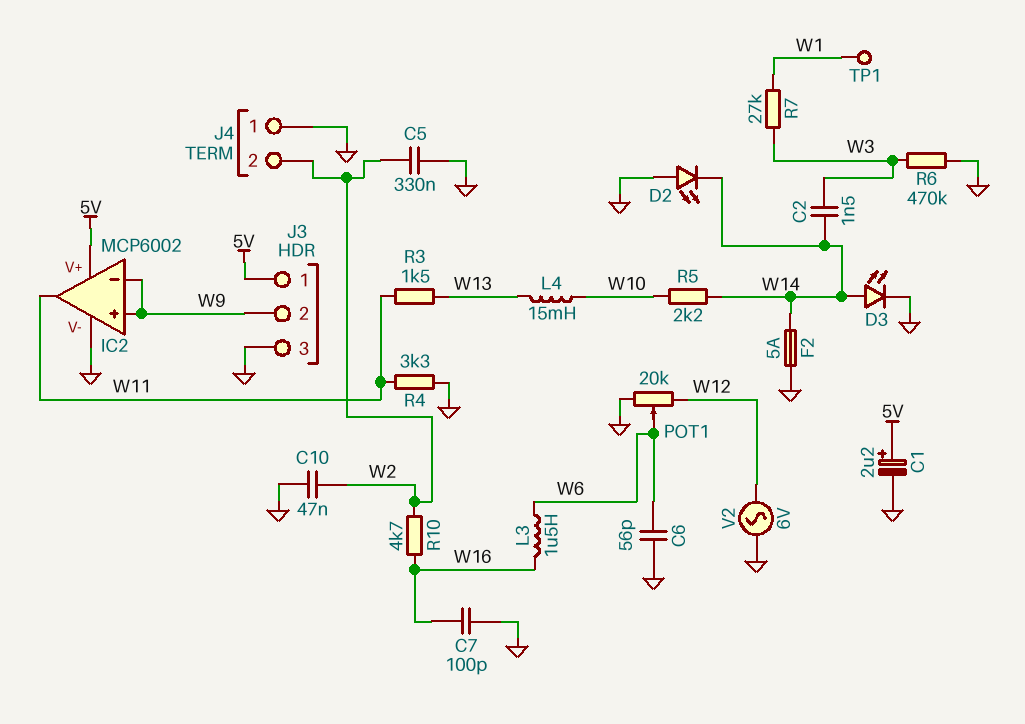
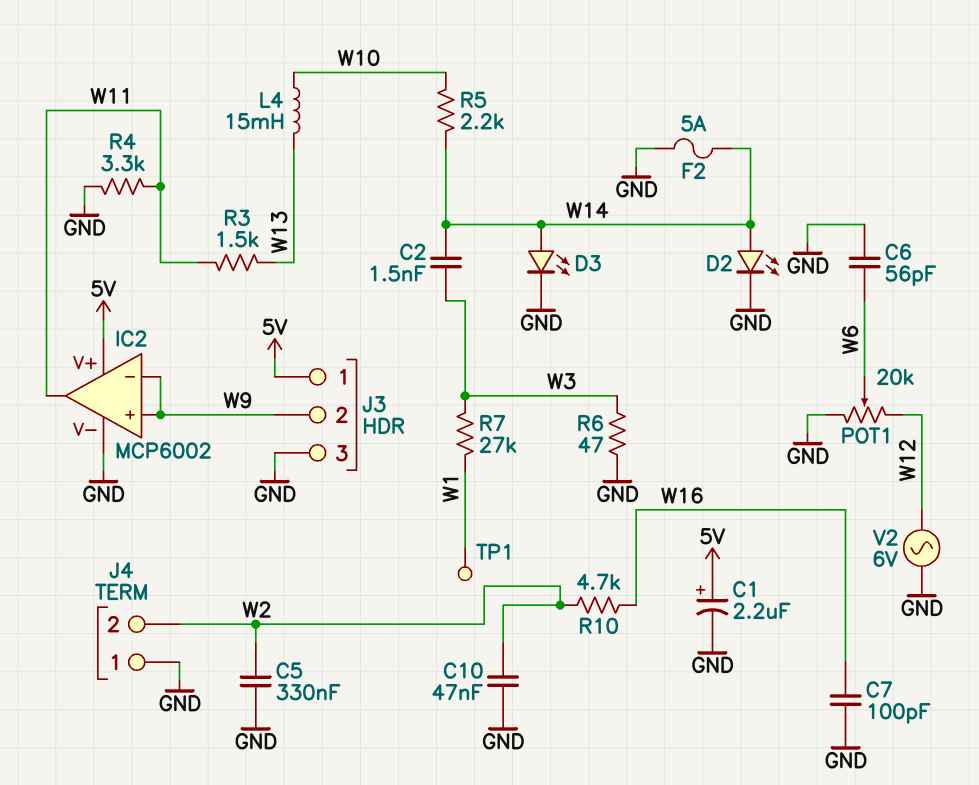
D2: LED (A GND, K W14) -> LED (A W14, K GND)
L3: 1.5uH (W6, W16) -> none
R6: 470k (GND, W3) -> 47 (GND, W3)

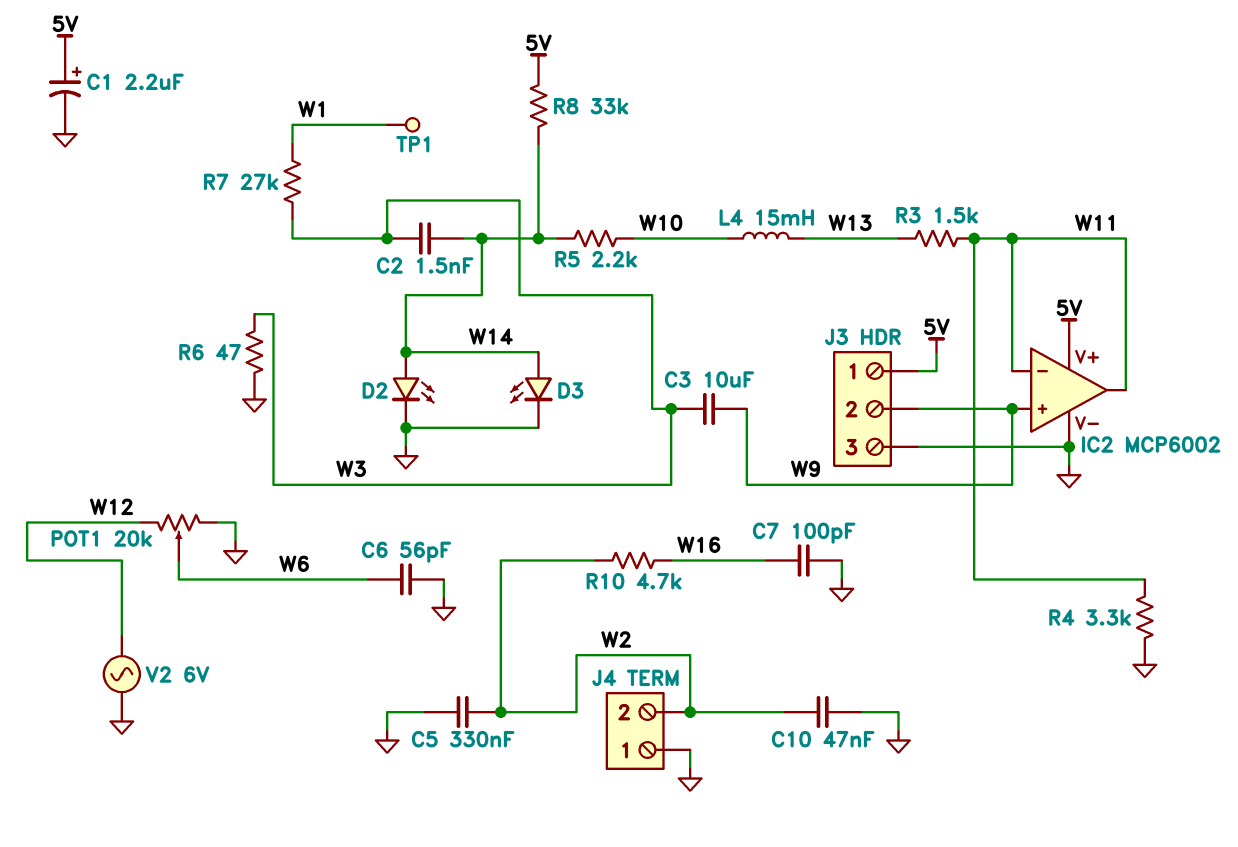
C3: none -> 10uF (W3, W9)
F2: 5A (GND, W14) -> none
IC2 pin in-: W9 -> W11
R8: none -> 33k (5V, W14)

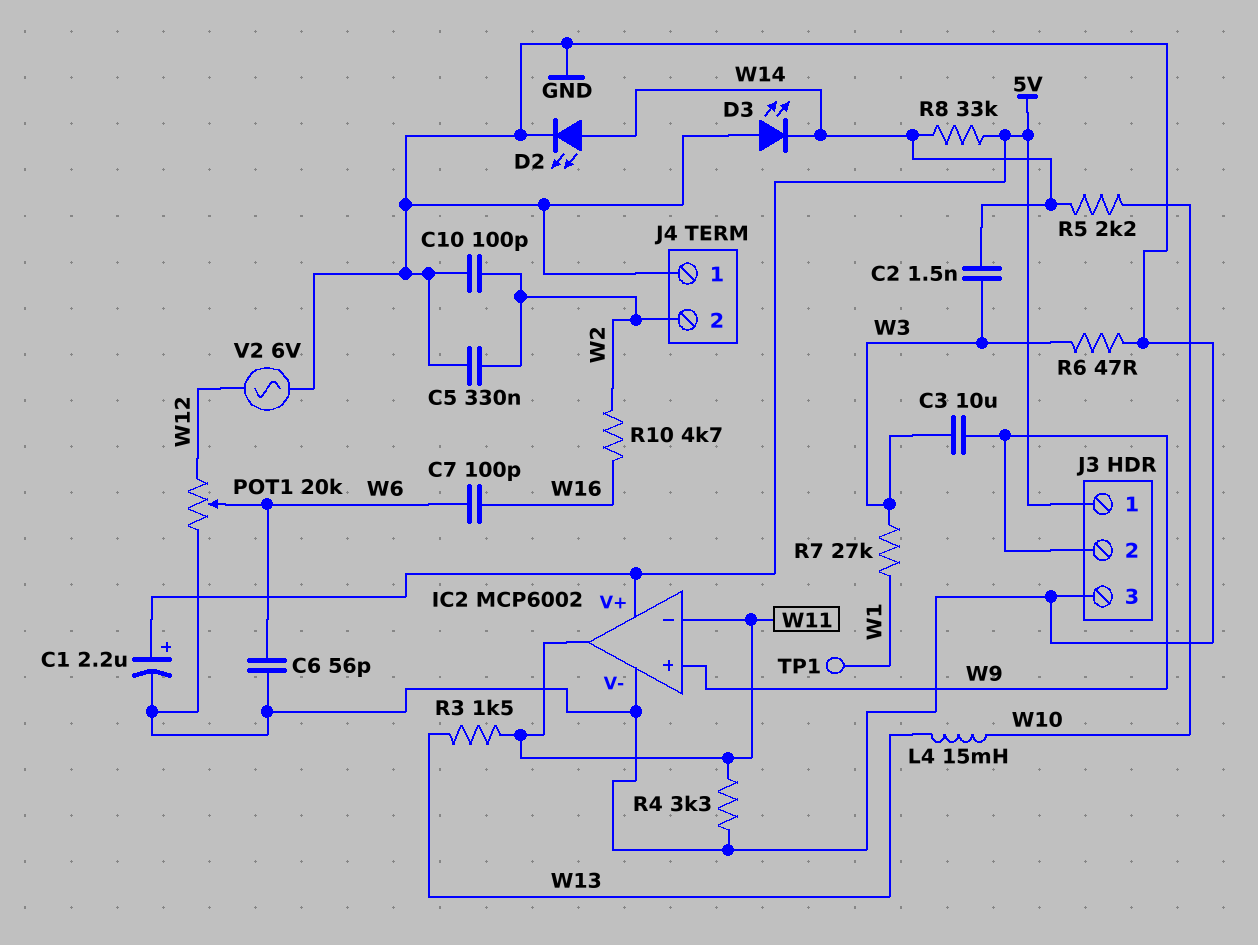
C7: 100pF (GND, W16) -> 100pF (W6, W16)
C10: 47nF (GND, W2) -> 100pF (GND, W2)
D3: LED (A W14, K GND) -> LED (A GND, K W14)

